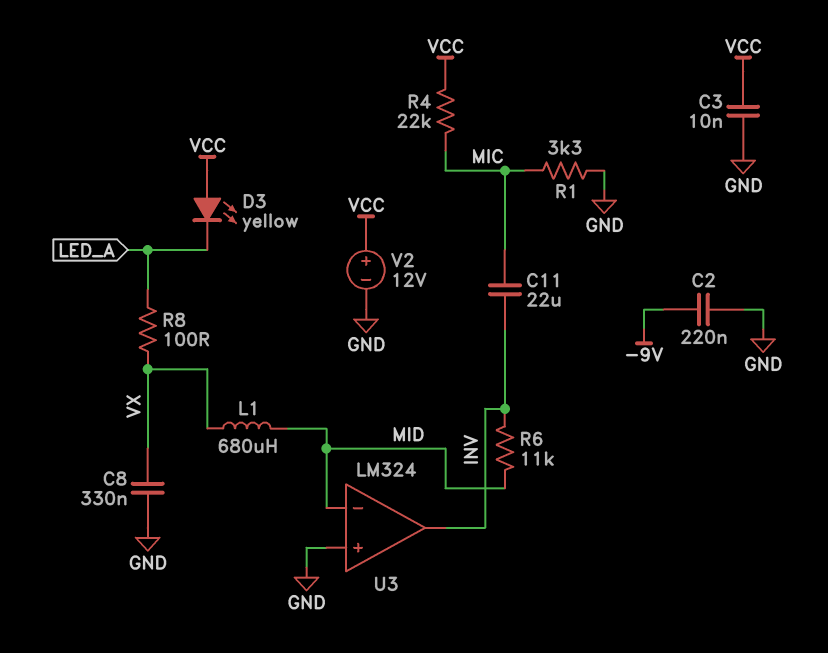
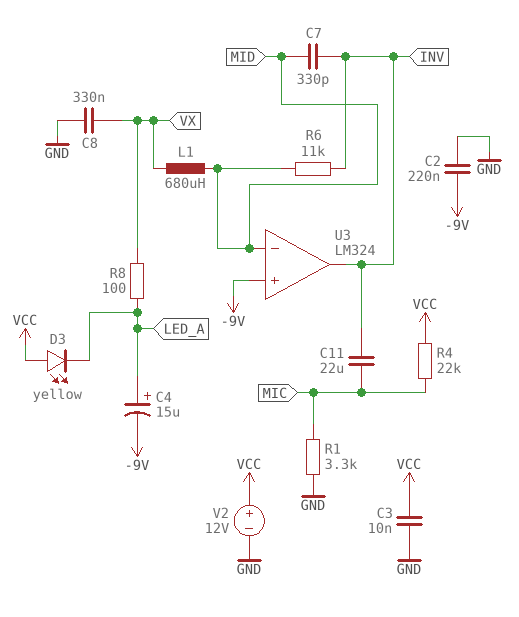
C4: none -> 15uF (plus LED_A, minus -9V)
C7: none -> 330pF (INV, MID)
U3 pin in+: GND -> -9V

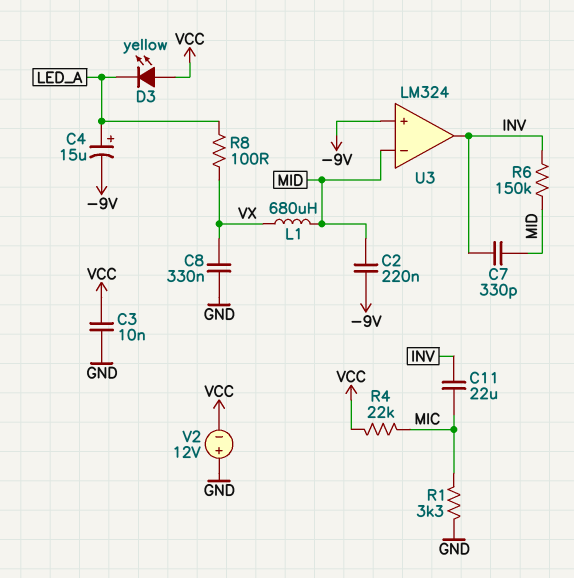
C2: 220nF (-9V, GND) -> 220nF (-9V, MID)
R6: 11k (INV, MID) -> 150k (INV, MID)
V2: 12V (plus VCC, minus GND) -> 12V (plus GND, minus VCC)

